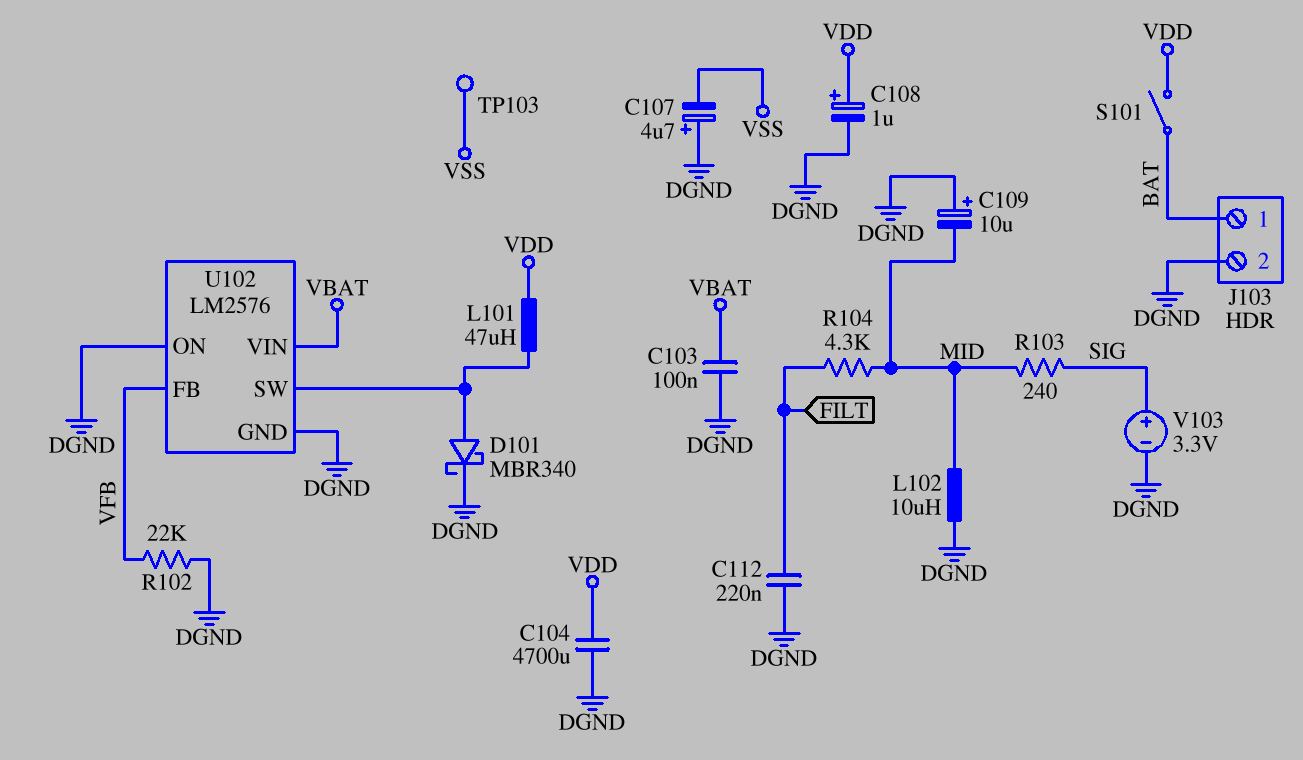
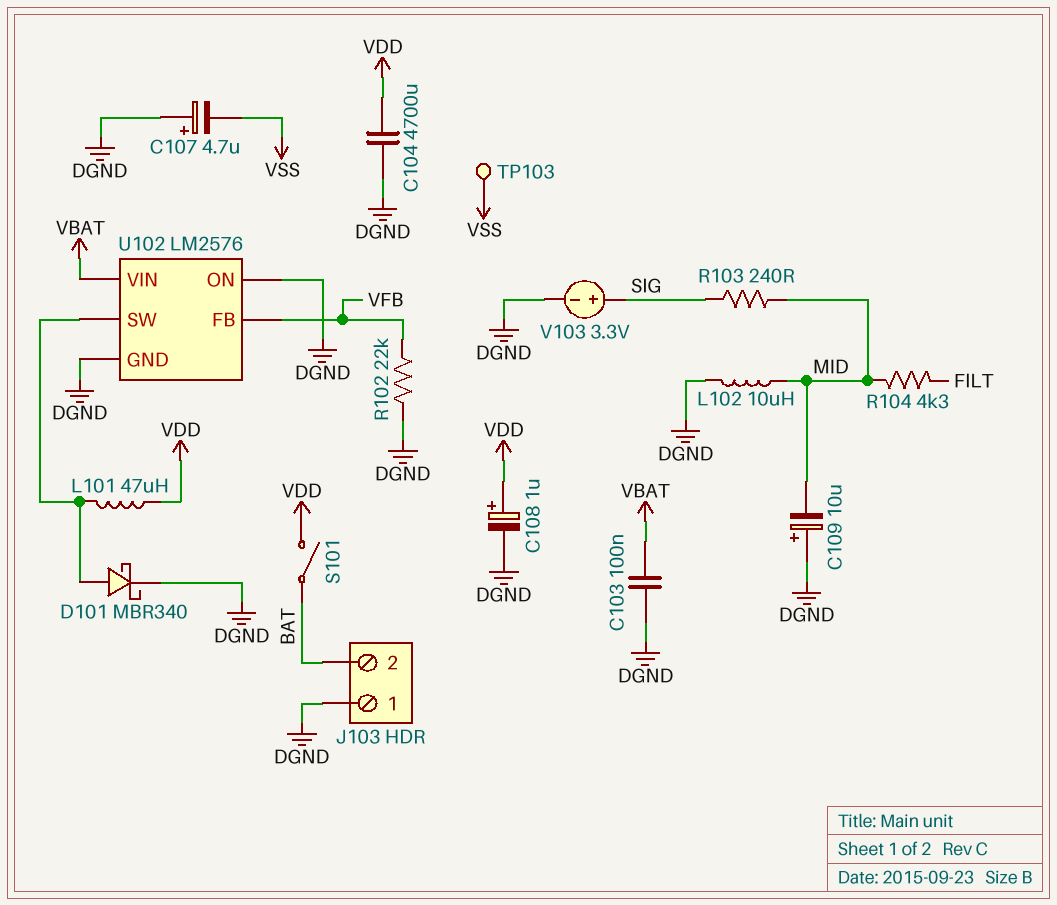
C112: 220nF (DGND, FILT) -> none
J103 pin 1: BAT -> DGND
J103 pin 2: DGND -> BAT

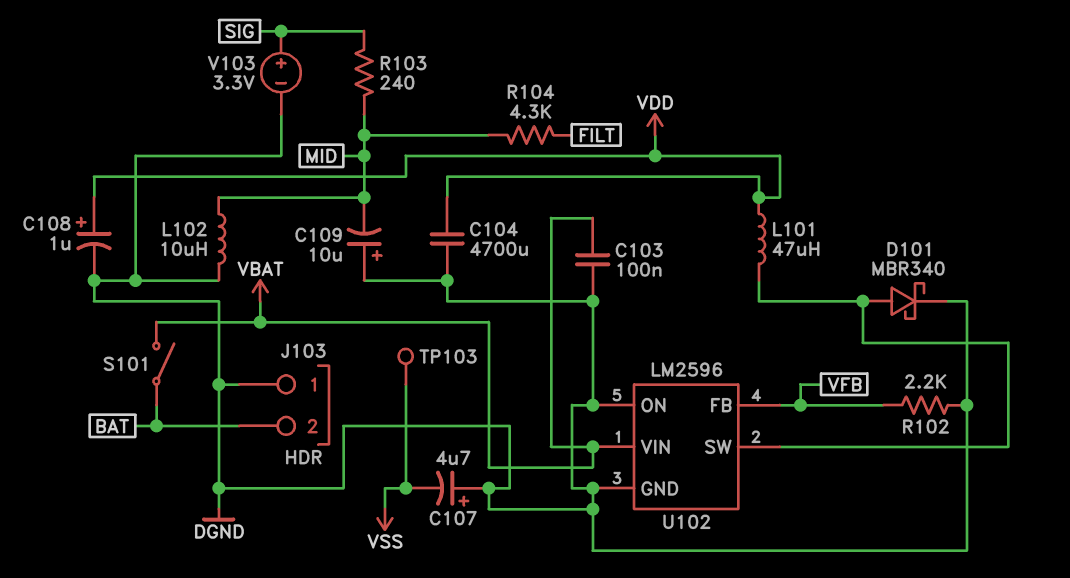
R102: 22k (DGND, VFB) -> 2.2k (DGND, VFB)
S101: switch (BAT, VDD) -> switch (BAT, VBAT)
U102: LM2576 -> LM2596

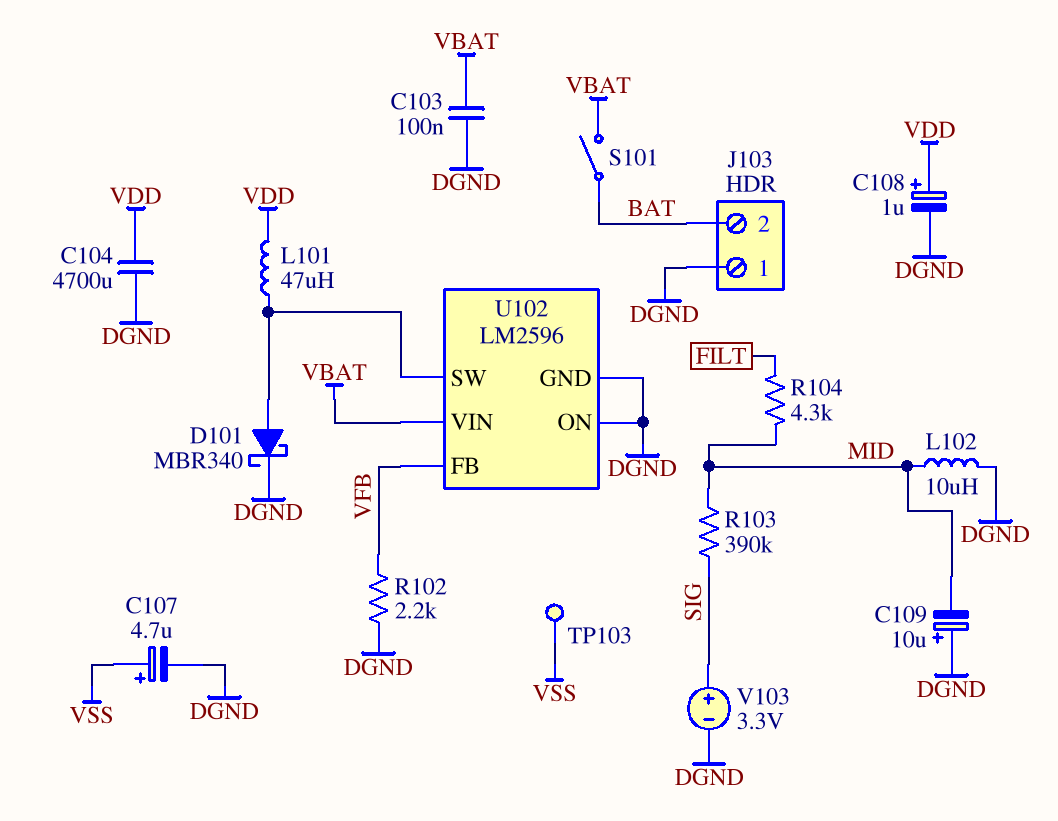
C107: 4.7uF (plus DGND, minus VSS) -> 4.7uF (plus VSS, minus DGND)
R103: 240 (MID, SIG) -> 390k (MID, SIG)

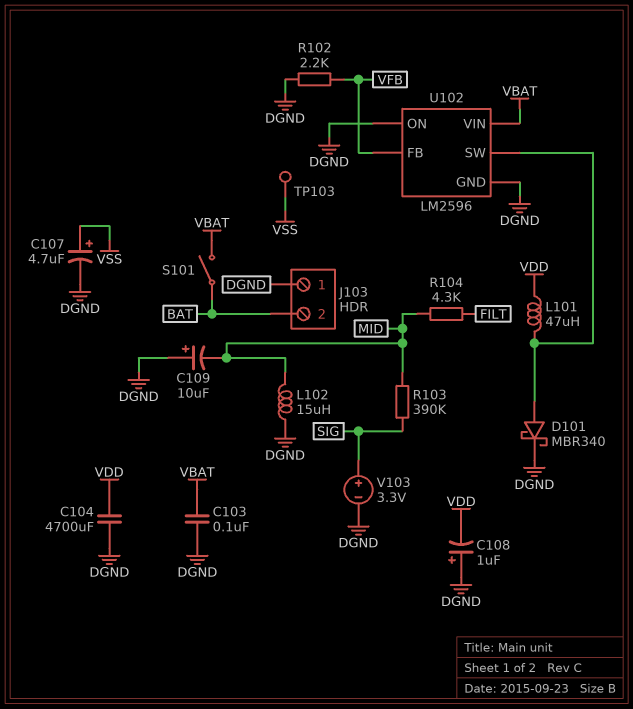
C108: 1uF (plus VDD, minus DGND) -> 1uF (plus DGND, minus VDD)
L102: 10uH (DGND, MID) -> 15uH (DGND, MID)

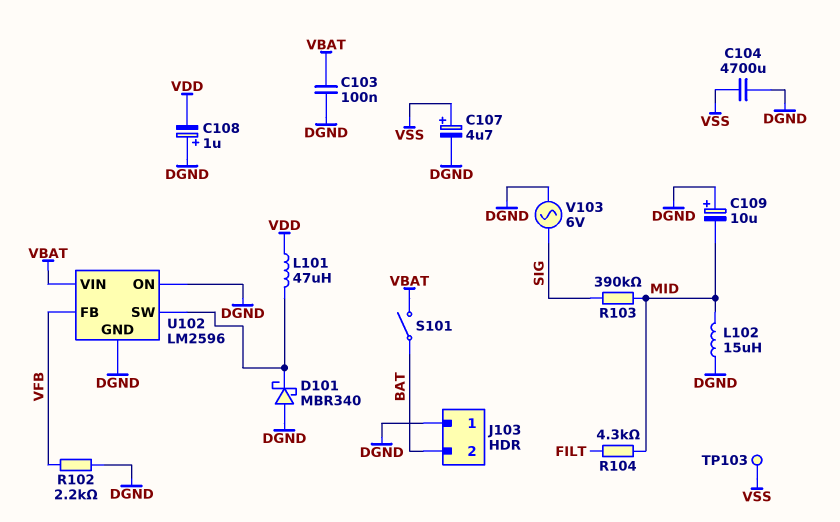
C104: 4700uF (DGND, VDD) -> 4700uF (DGND, VSS)
D101: schottky MBR340 (A U102/SW, K DGND) -> schottky MBR340 (A DGND, K U102/SW)
V103: 3.3V (plus SIG, minus DGND) -> AC 6V (DGND, SIG)

